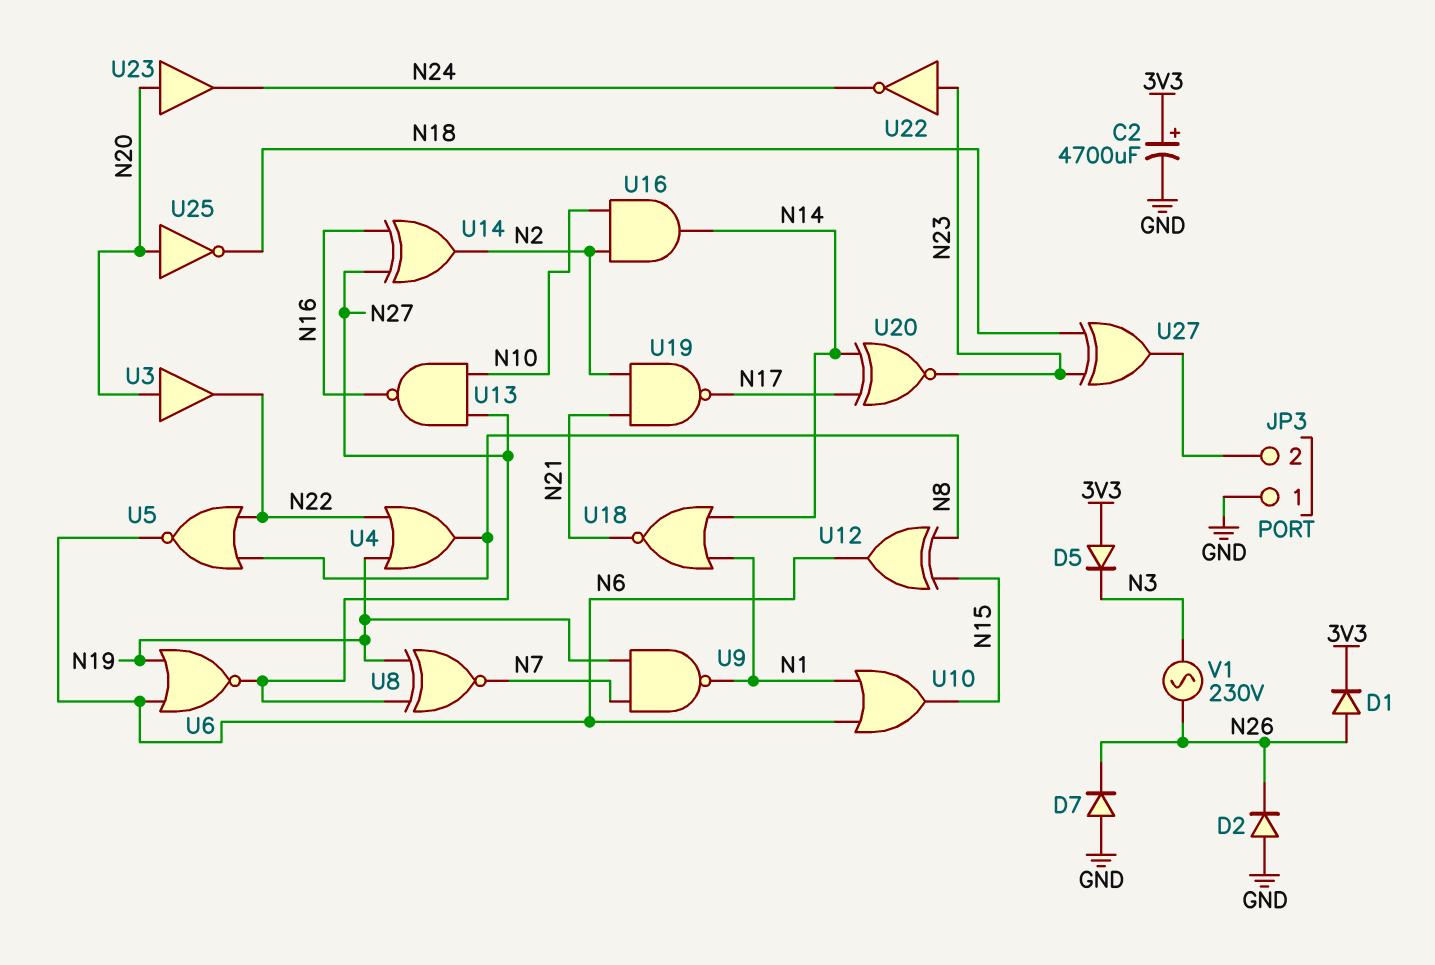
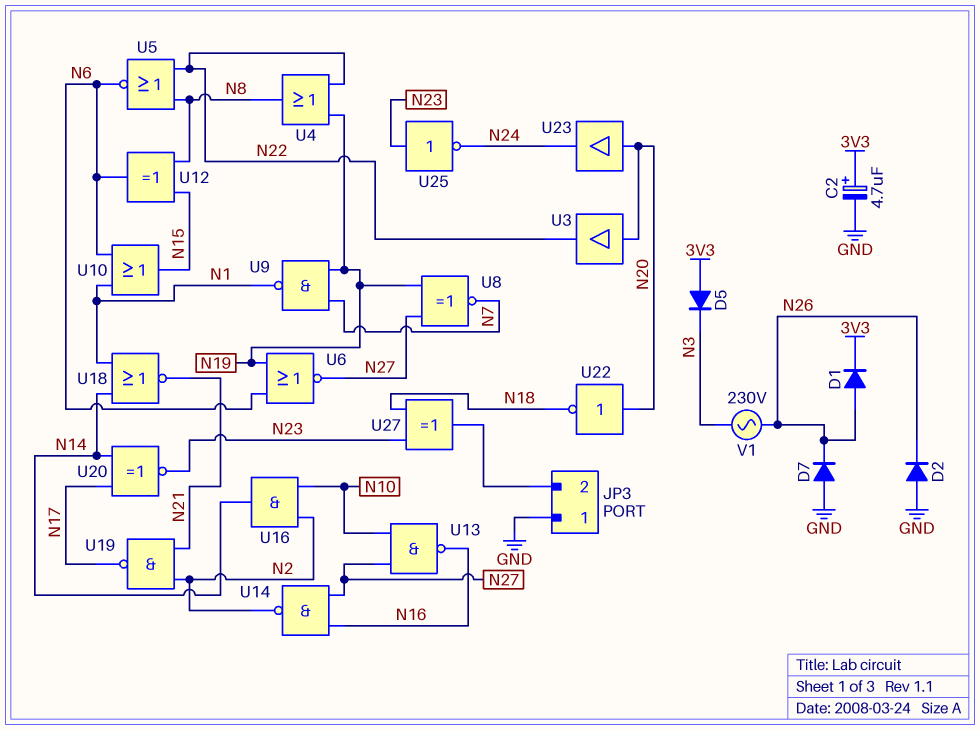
C2: 4700uF (plus 3V3, minus GND) -> 4.7uF (plus 3V3, minus GND)
U14: XOR (in N16, in N27, out N2) -> NAND (in N16, in N27, out N2)
U22: NOT (in N23, out N24) -> NOT (in N20, out N18)
U25: NOT (in N20, out N18) -> NOT (in N23, out N24)

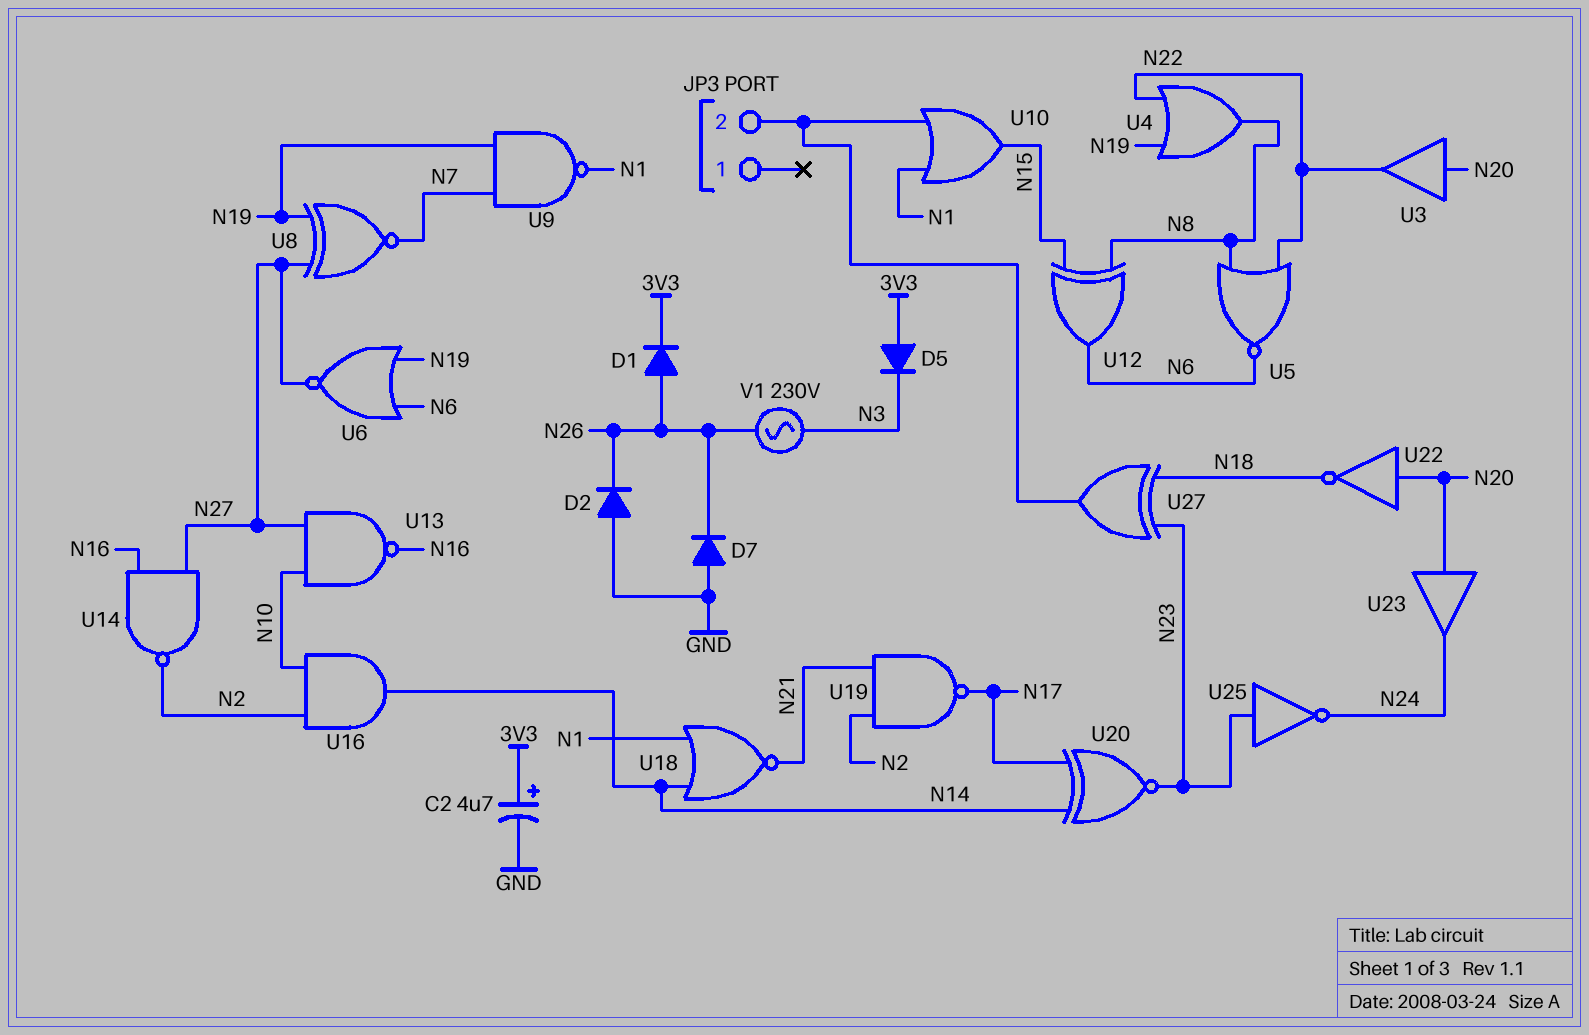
JP3 pin 1: GND -> none
U10: OR (in N1, in N6, out N15) -> OR (in JP3/2, in N1, out N15)

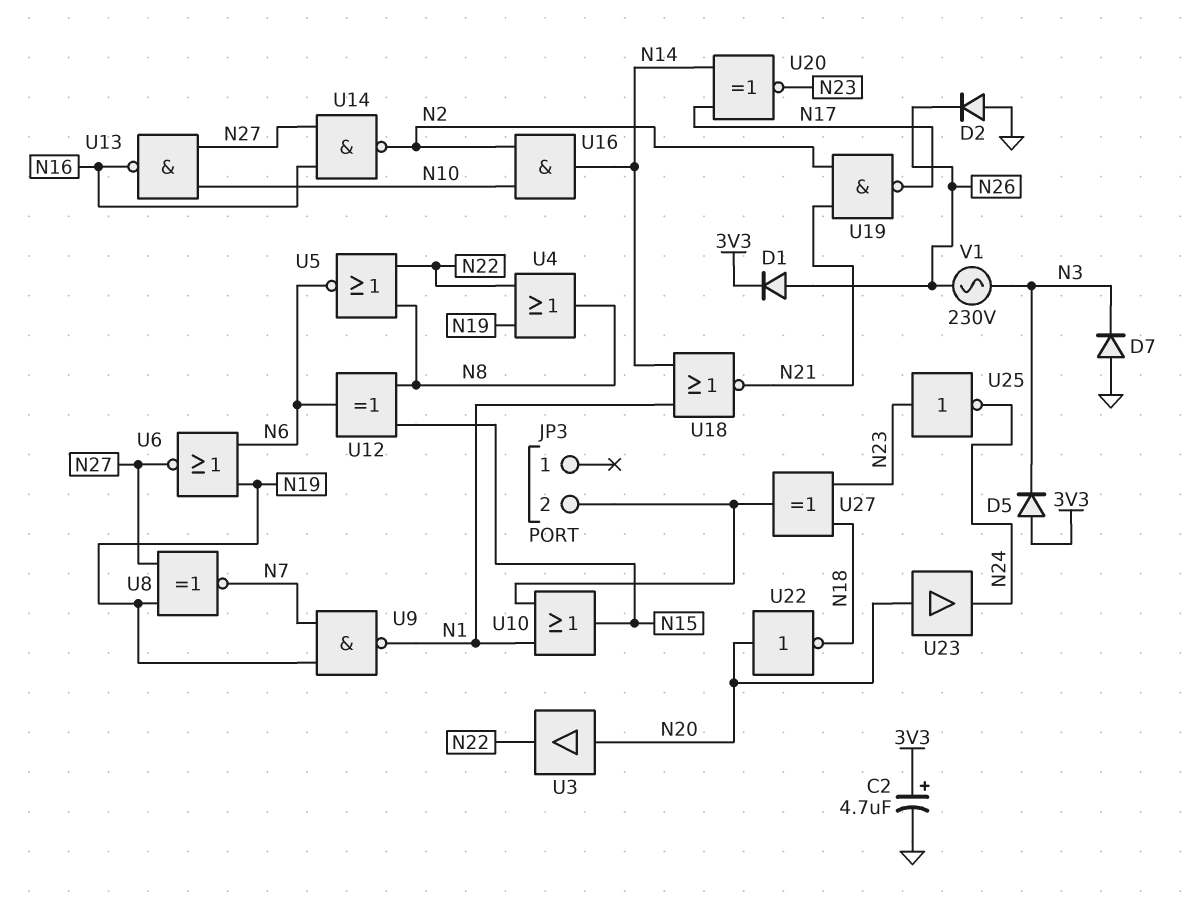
D7: diode (A GND, K N26) -> diode (A GND, K N3)

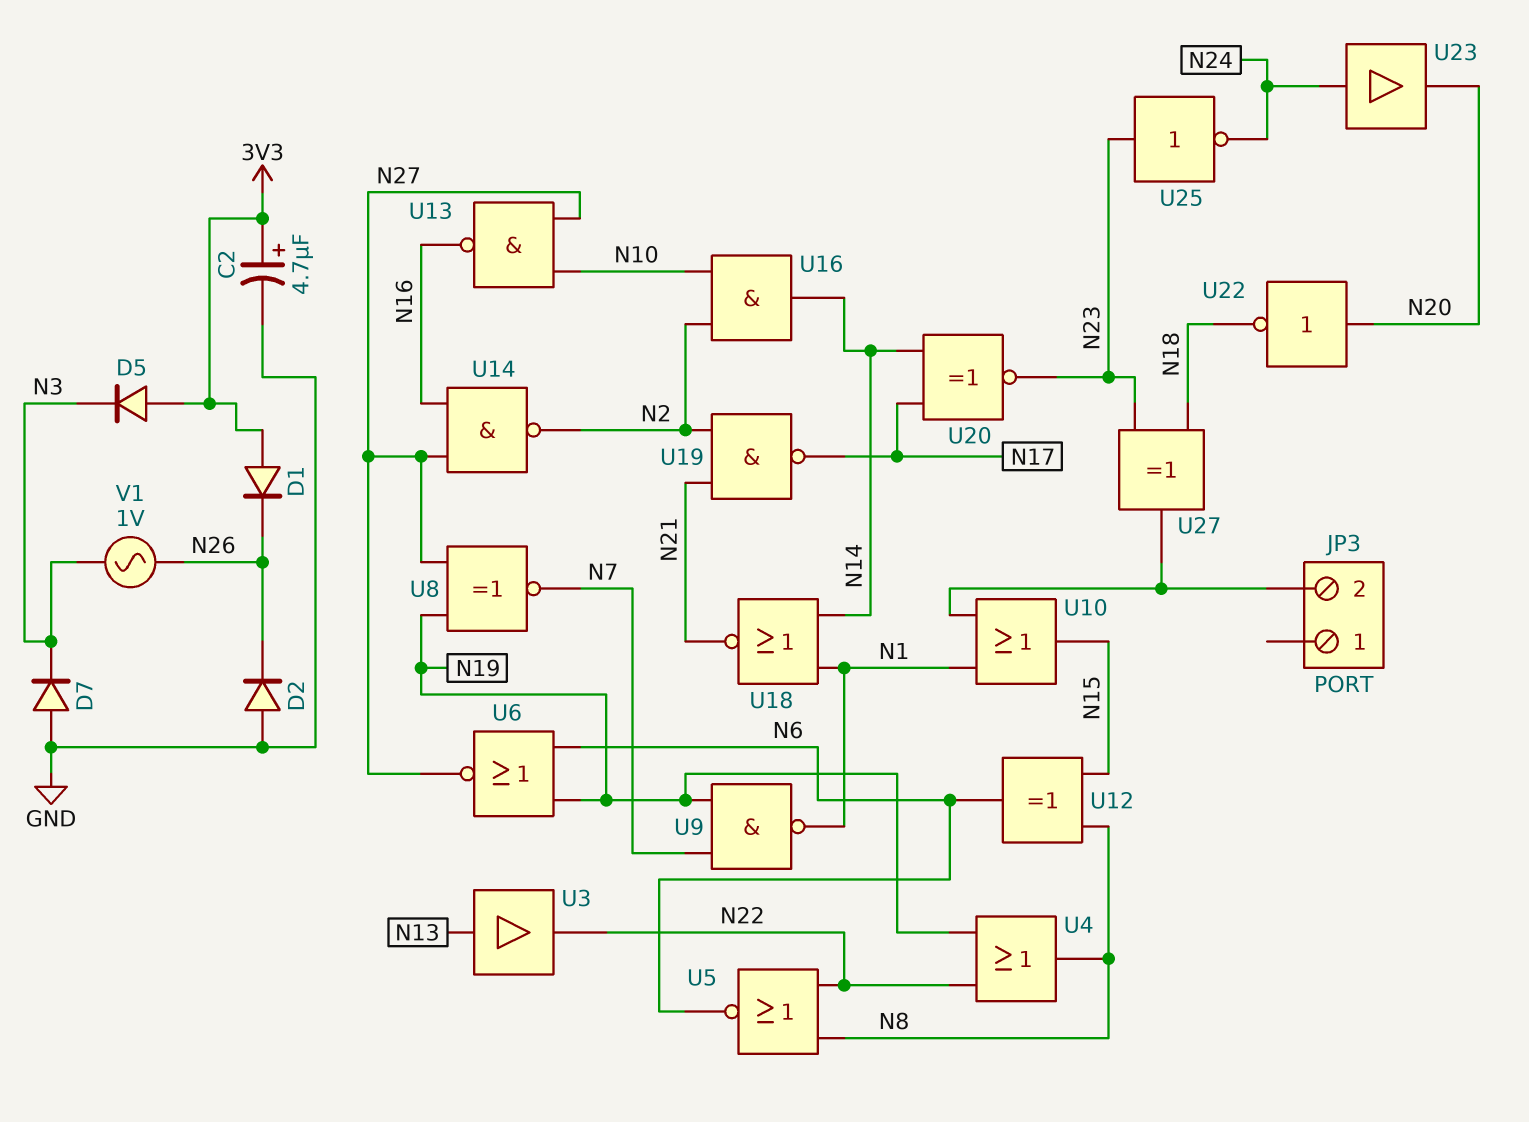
D1: diode (A N26, K 3V3) -> diode (A 3V3, K N26)
U3: buffer (in N20, out N22) -> buffer (in N13, out N22)
U23: buffer (in N20, out N24) -> buffer (in N24, out N20)
V1: AC 230V (N3, N26) -> AC 1V (N3, N26)

